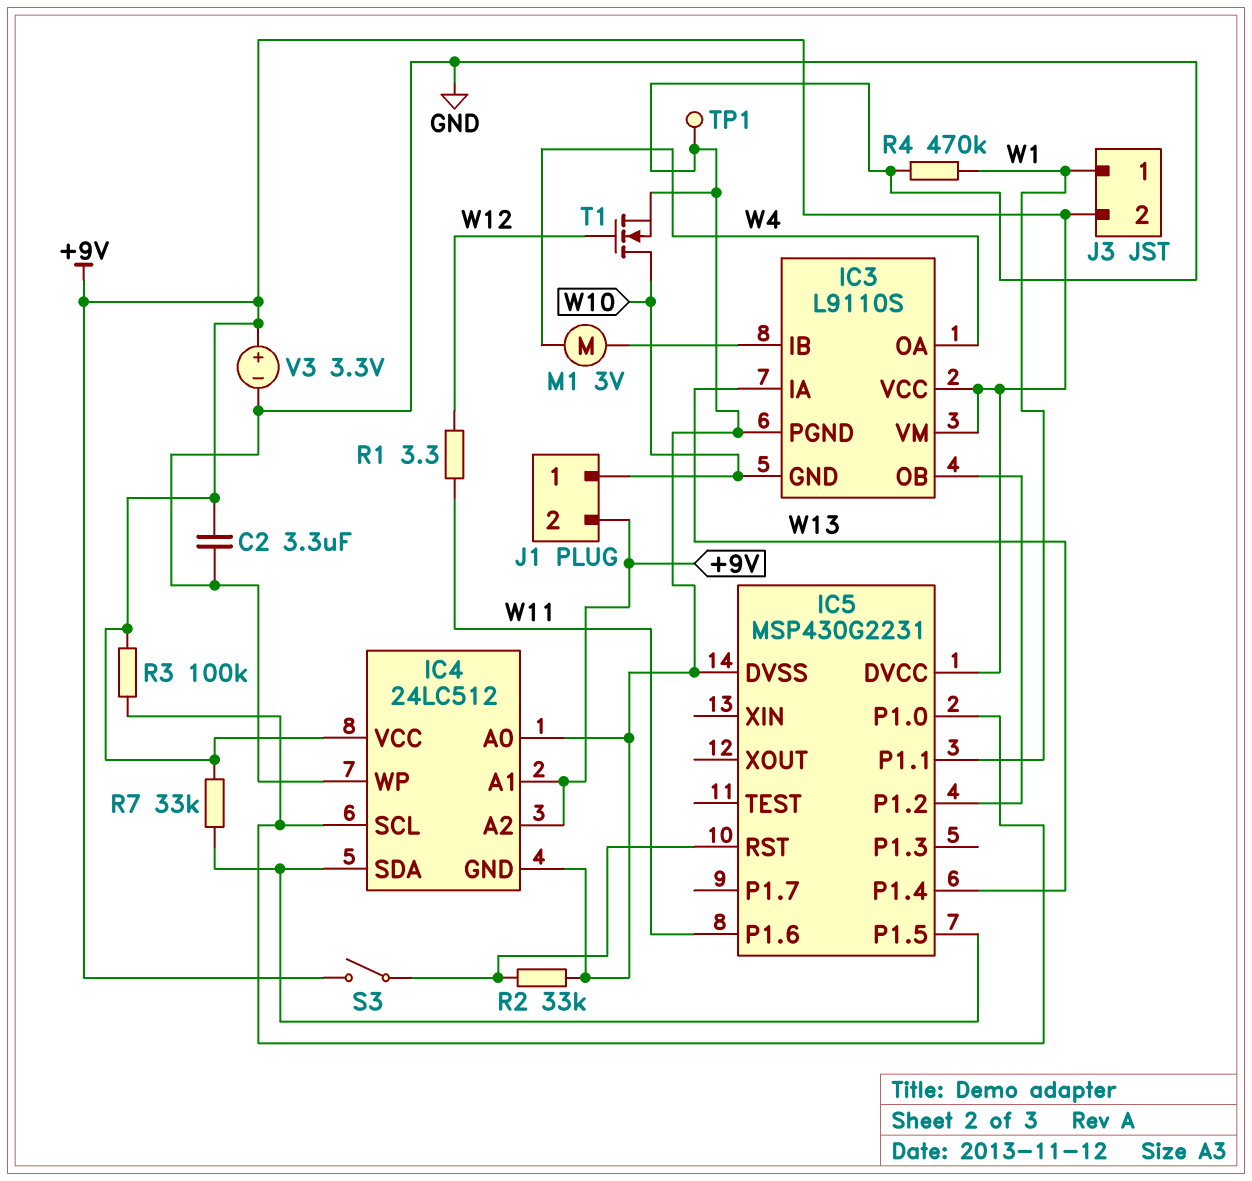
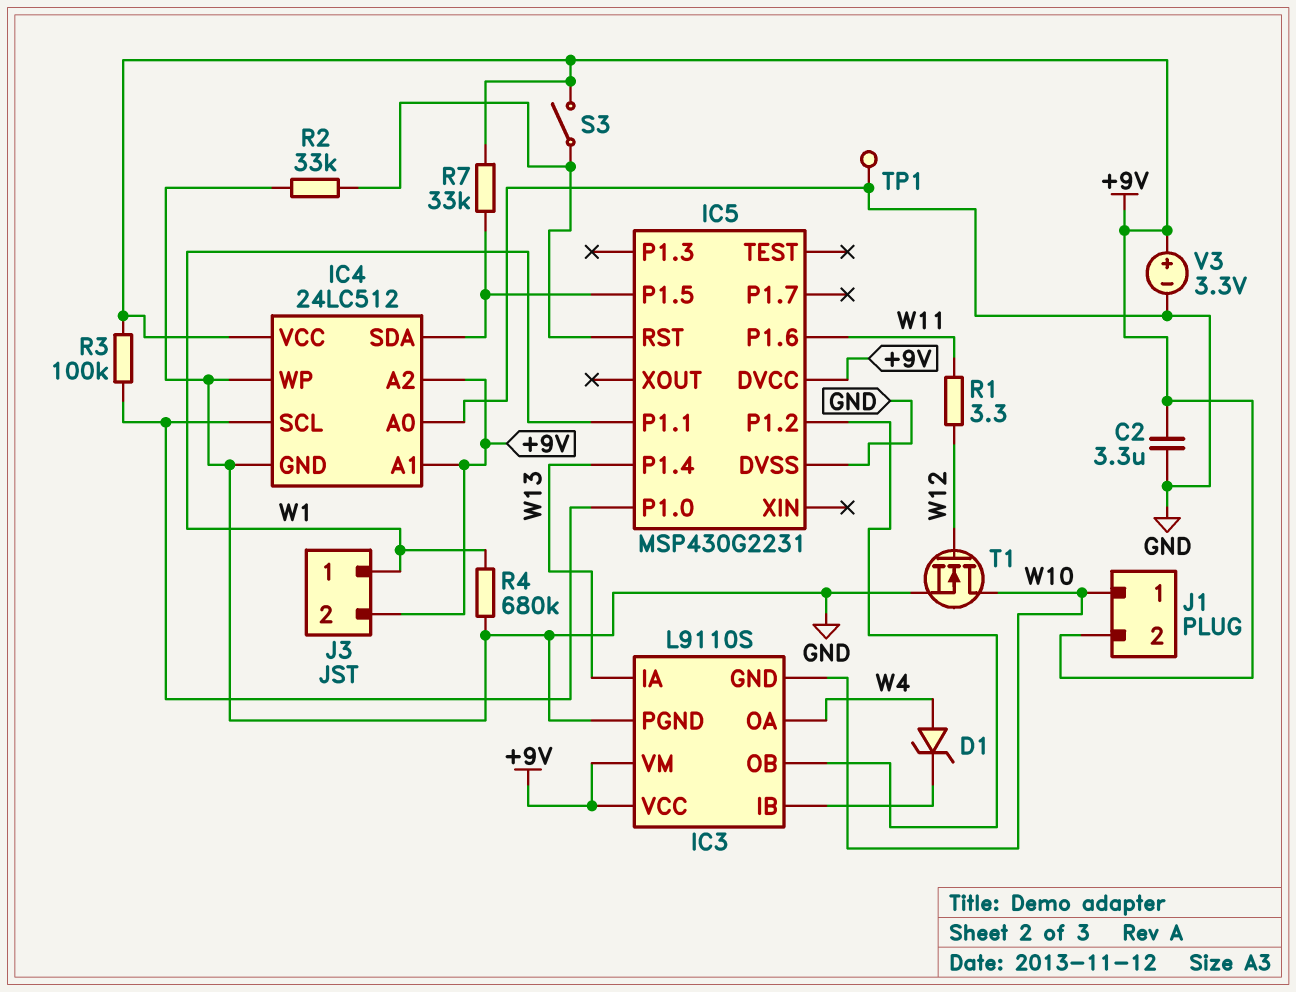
D1: none -> zener (A W4, K IC3/IB)
M1: motor 3V (IC3/IB, W4) -> none
R4: 470k (GND, W1) -> 680k (GND, W1)

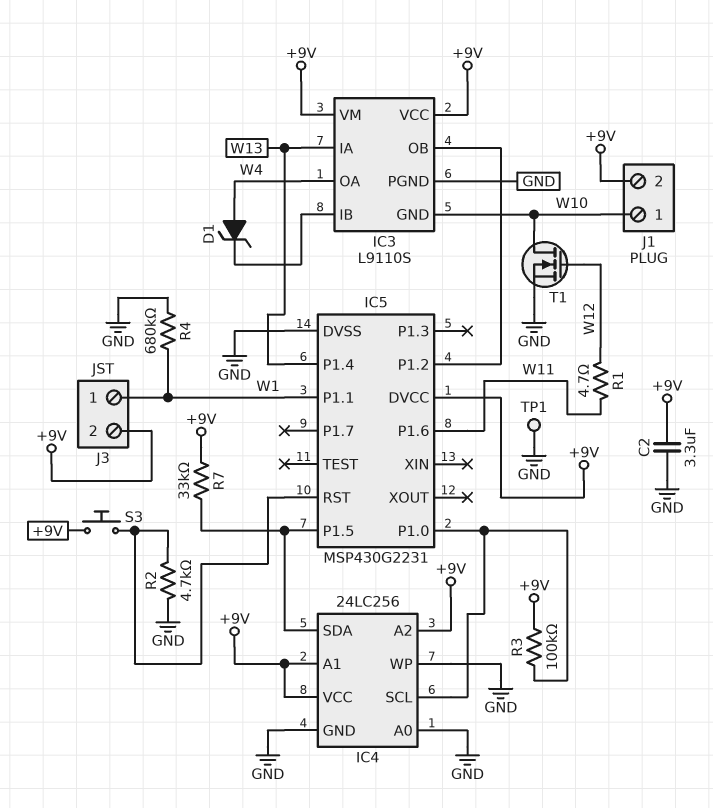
IC4: 24LC512 -> 24LC256
R1: 3.3 (W11, W12) -> 4.7 (W11, W12)
R2: 33k (GND, IC5/RST) -> 4.7k (GND, IC5/RST)
S3: switch (+9V, IC5/RST) -> button (+9V, IC5/RST)
V3: 3.3V (plus +9V, minus GND) -> none

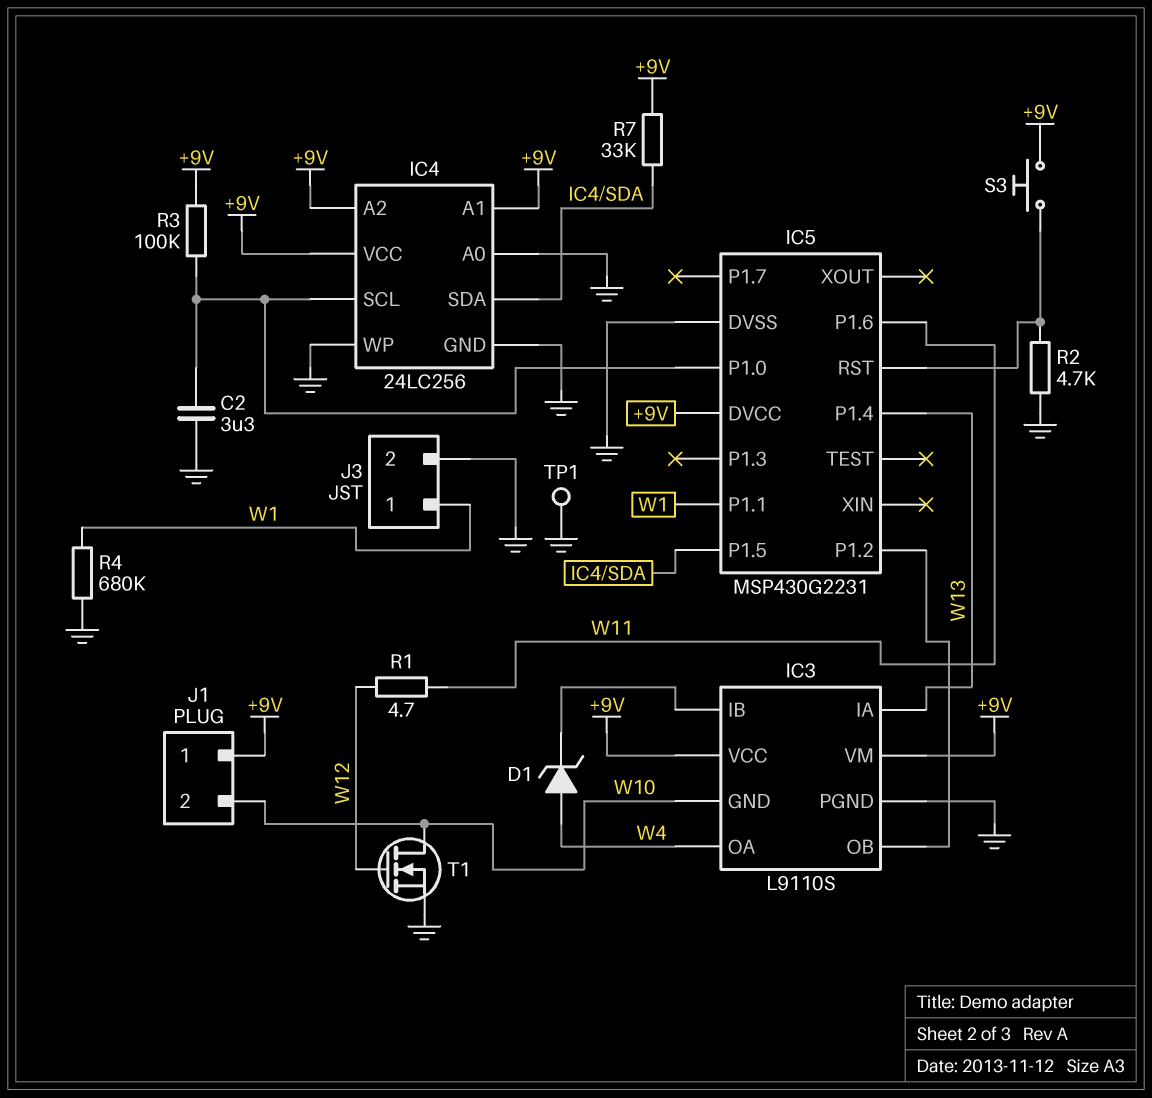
C2: 3.3uF (+9V, GND) -> 3.3uF (GND, IC4/SCL)
J1 pin 1: W10 -> +9V
J1 pin 2: +9V -> W10
J3 pin 2: +9V -> GND

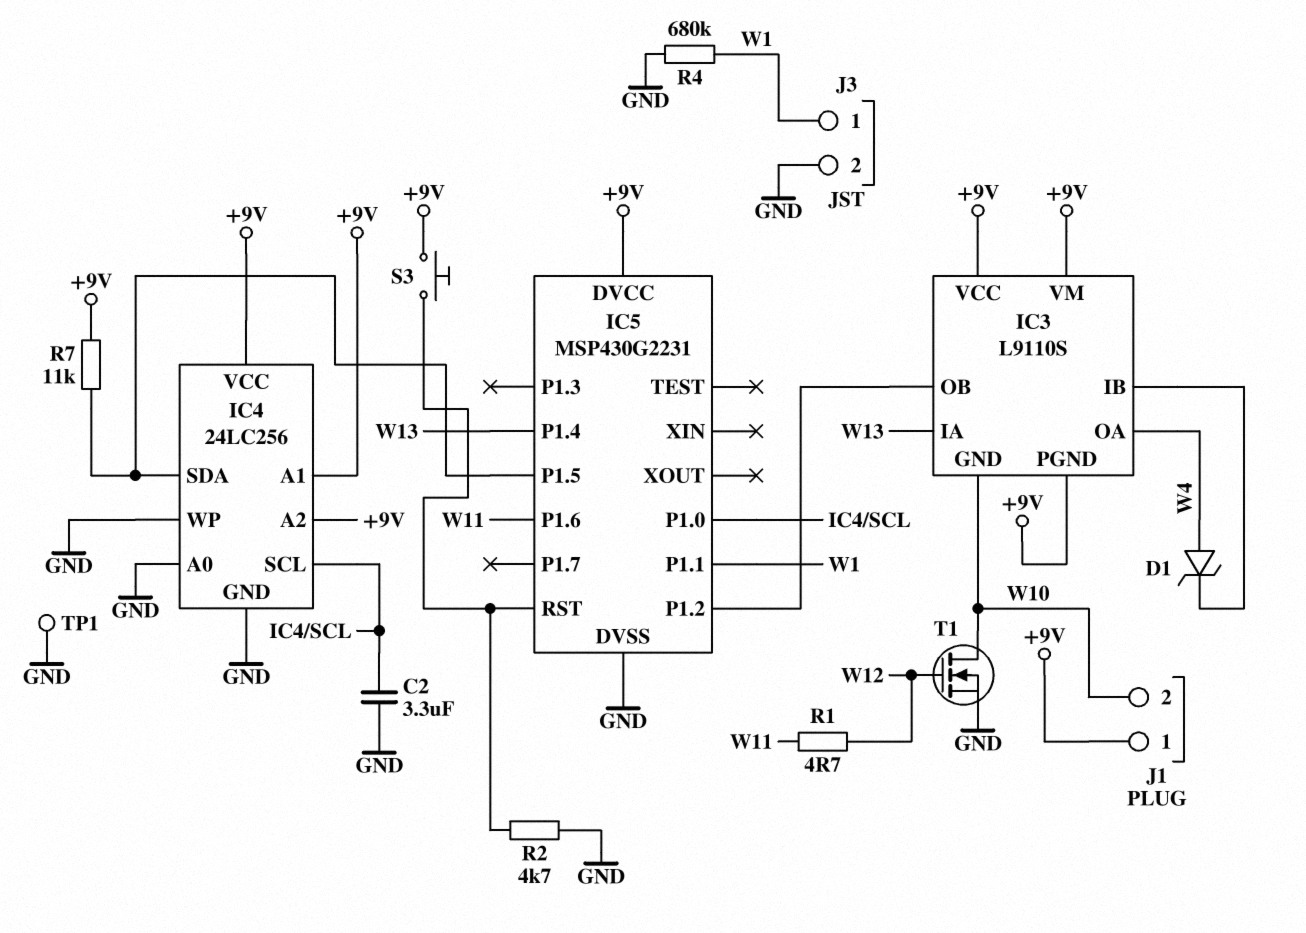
IC3 pin PGND: GND -> +9V
R3: 100k (+9V, IC4/SCL) -> none
R7: 33k (+9V, IC4/SDA) -> 11k (+9V, IC4/SDA)

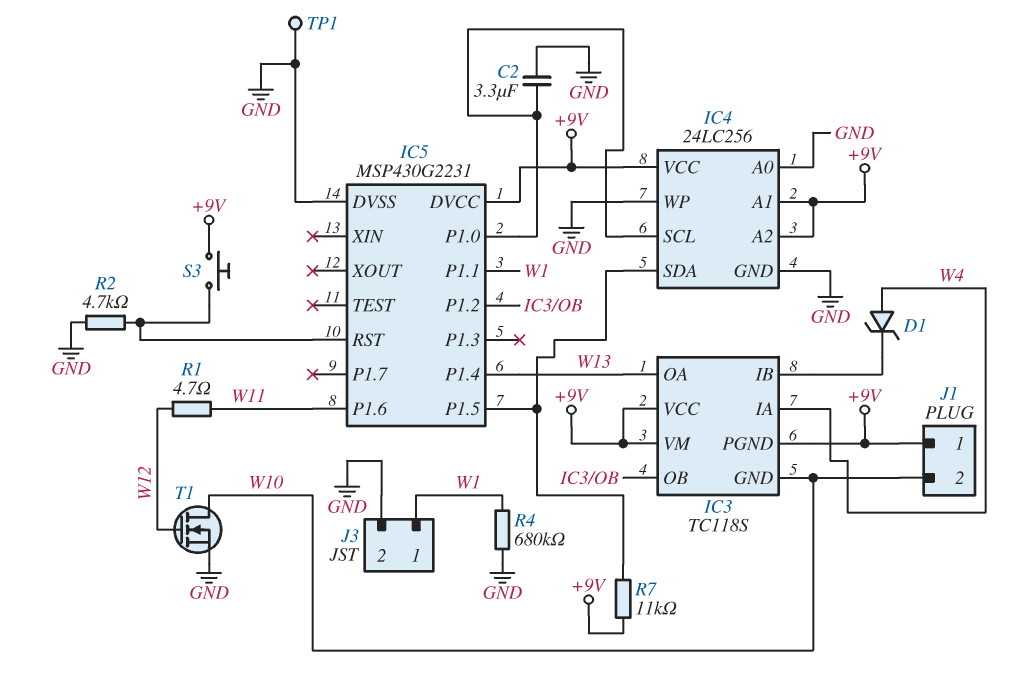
IC3: L9110S -> TC118S
IC3 pin IA: W13 -> W4
IC3 pin OA: W4 -> W13

